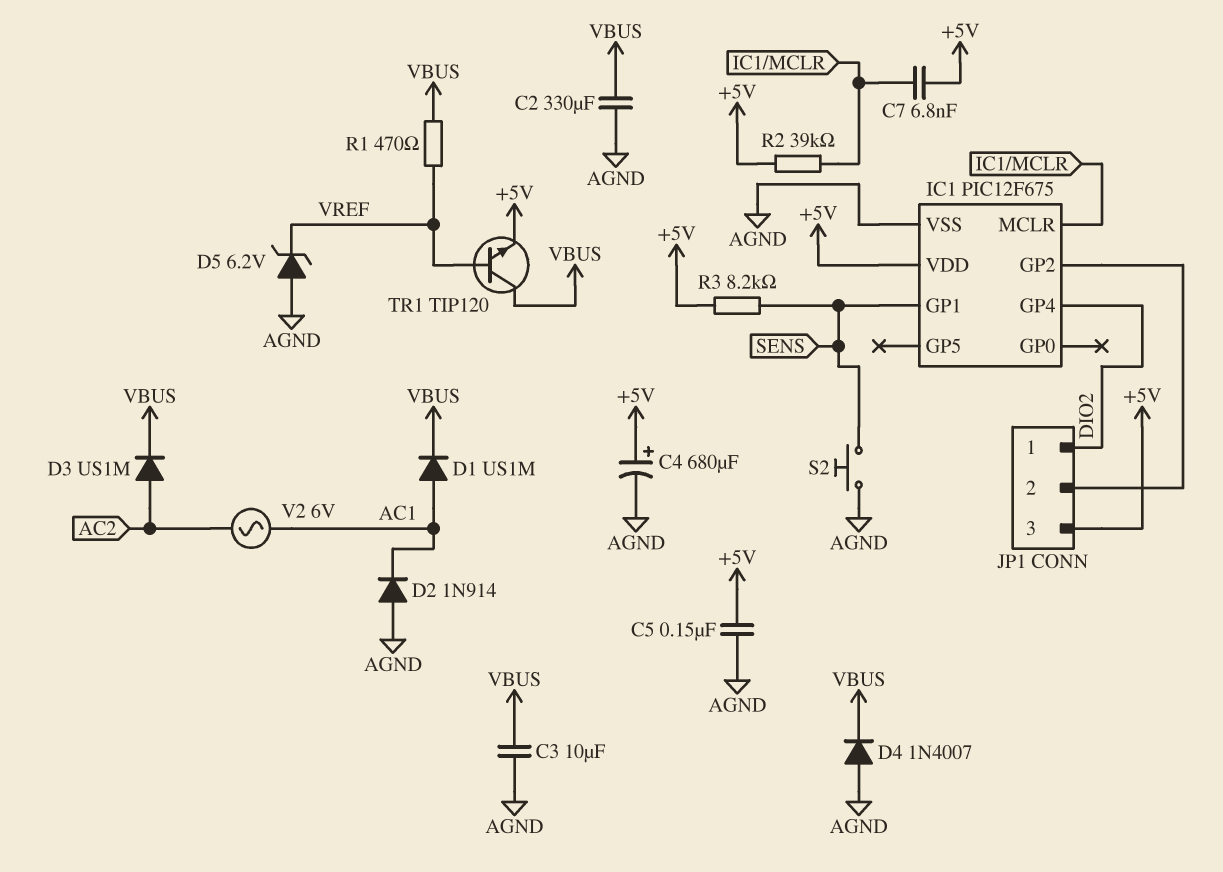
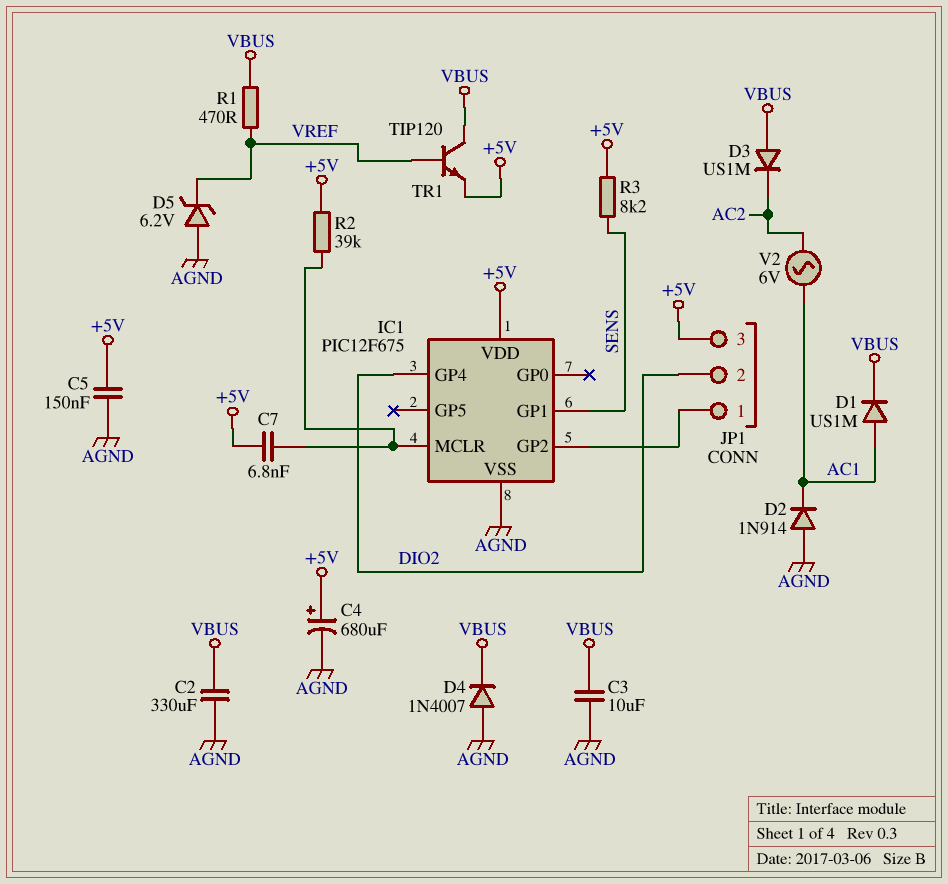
D3: diode US1M (A AC2, K VBUS) -> diode US1M (A VBUS, K AC2)
JP1 pin 1: DIO2 -> IC1/GP2
JP1 pin 2: IC1/GP2 -> DIO2
S2: button (AGND, SENS) -> none

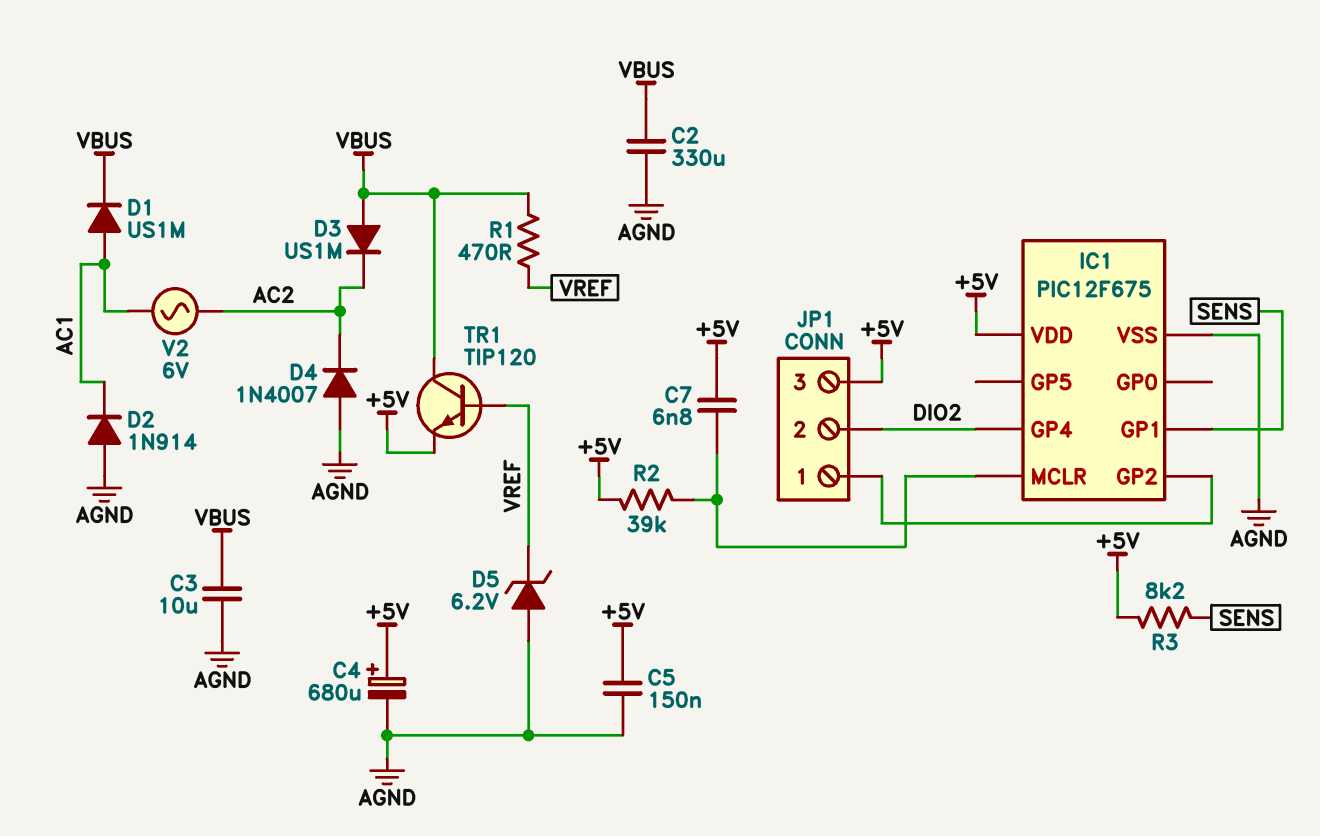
D4: diode 1N4007 (A AGND, K VBUS) -> diode 1N4007 (A AGND, K AC2)

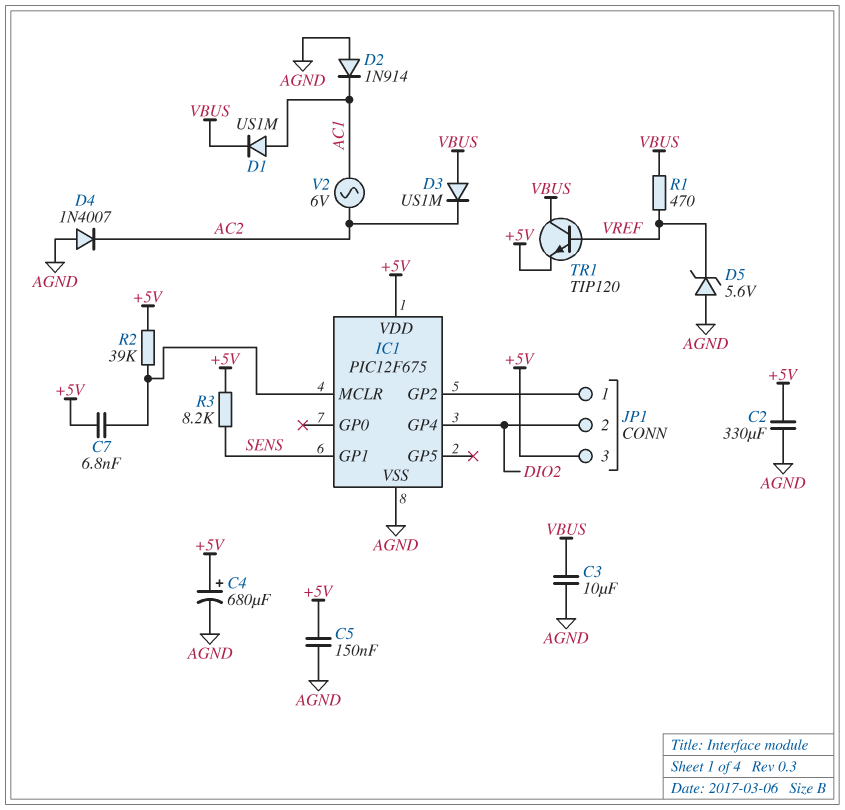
C2: 330uF (AGND, VBUS) -> 330uF (+5V, AGND)
D5: zener 6.2V (A AGND, K VREF) -> zener 5.6V (A AGND, K VREF)

